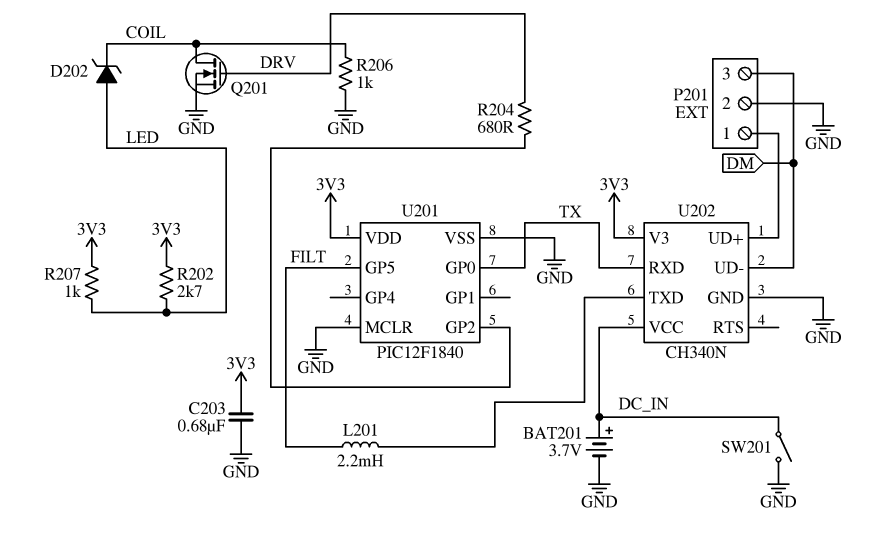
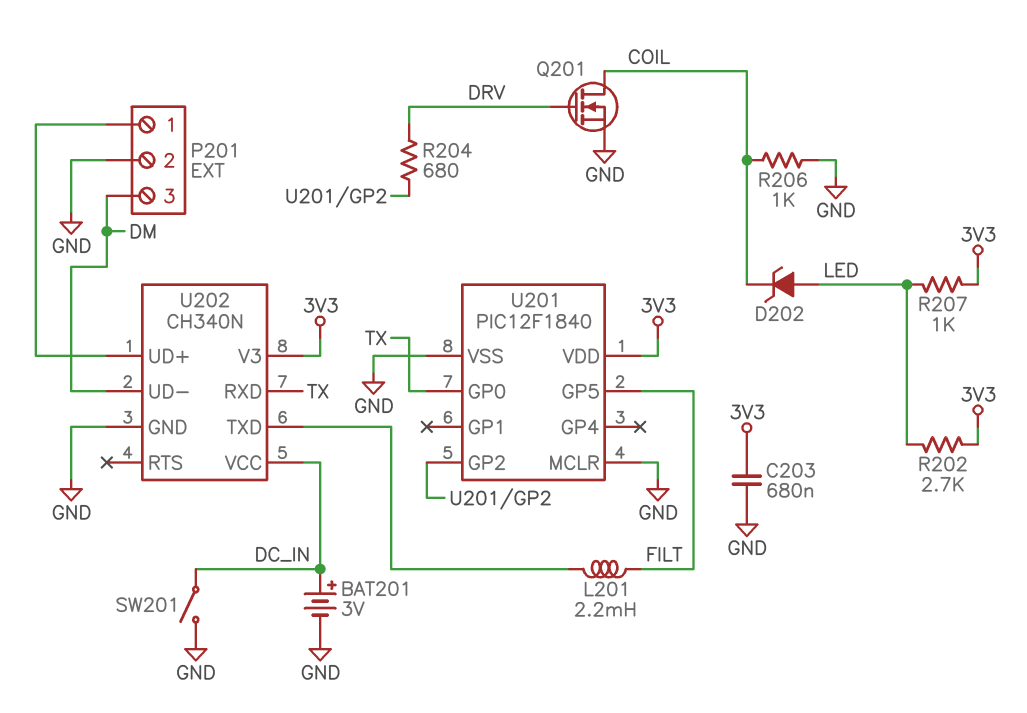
BAT201: 3.7V (plus DC_IN, minus GND) -> 3V (plus DC_IN, minus GND)

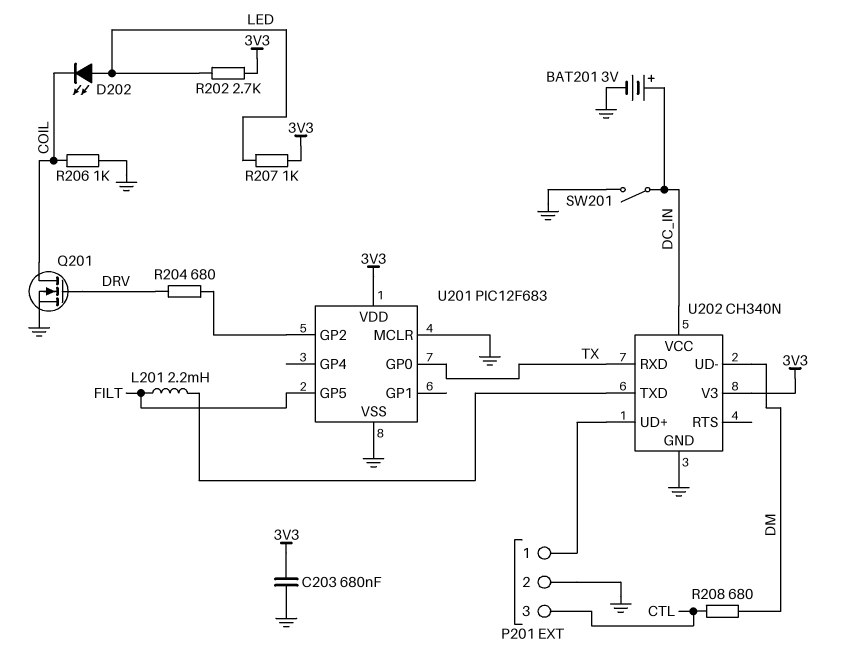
D202: zener (A LED, K COIL) -> LED (A LED, K COIL)
P201 pin 3: DM -> CTL
R208: none -> 680 (CTL, DM)
U201: PIC12F1840 -> PIC12F683

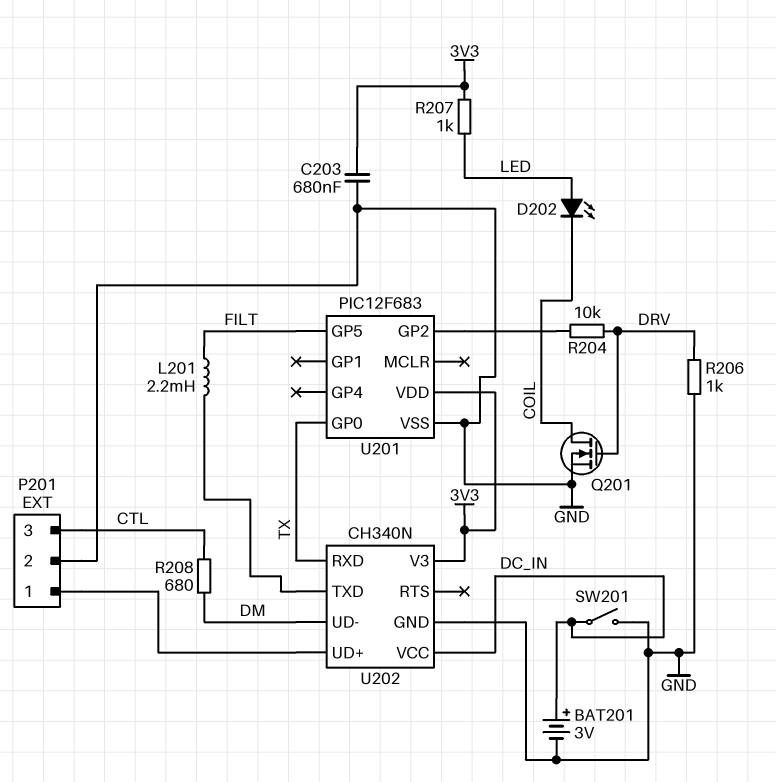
R202: 2.7k (3V3, LED) -> none
R204: 680 (DRV, U201/GP2) -> 10k (DRV, U201/GP2)
R206: 1k (COIL, GND) -> 1k (DRV, GND)
U201 pin MCLR: GND -> none

